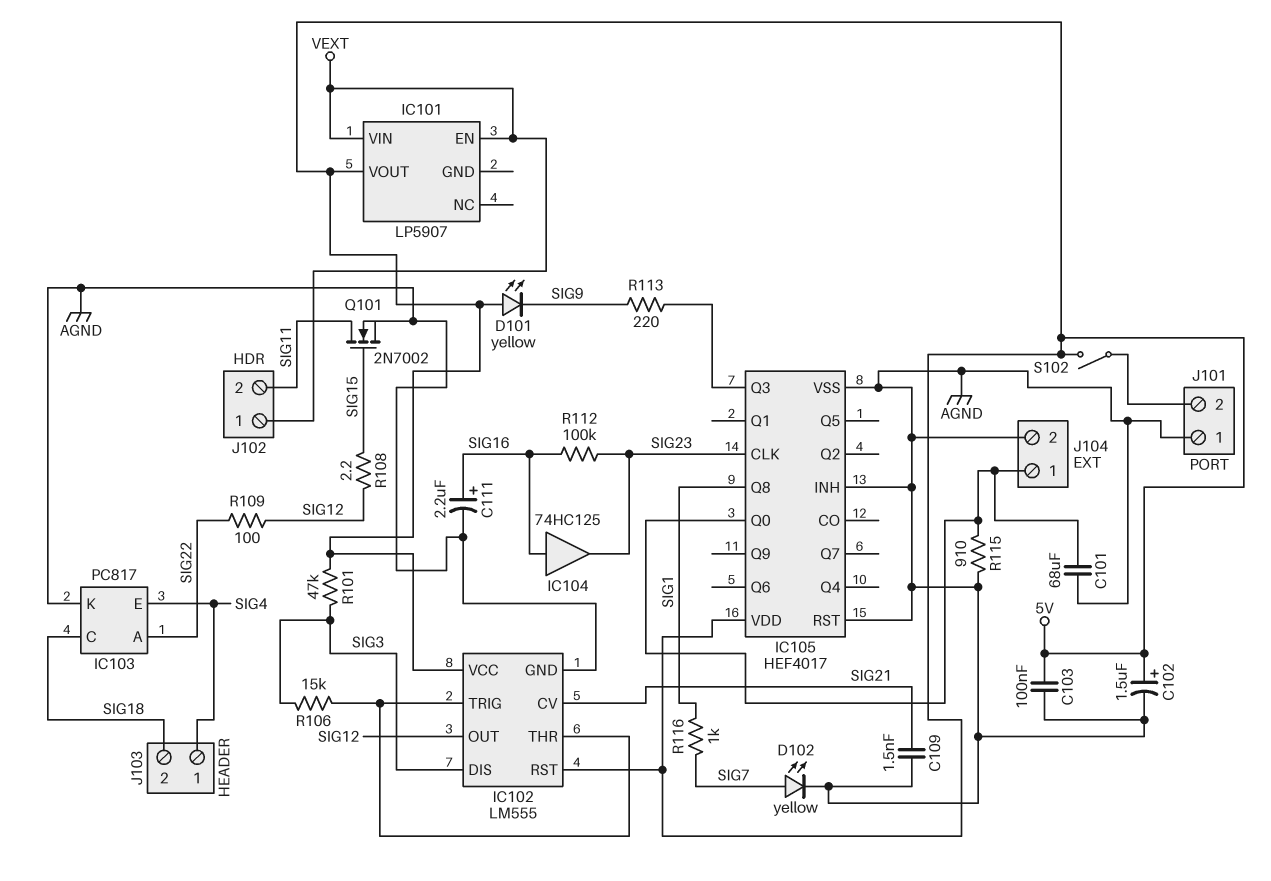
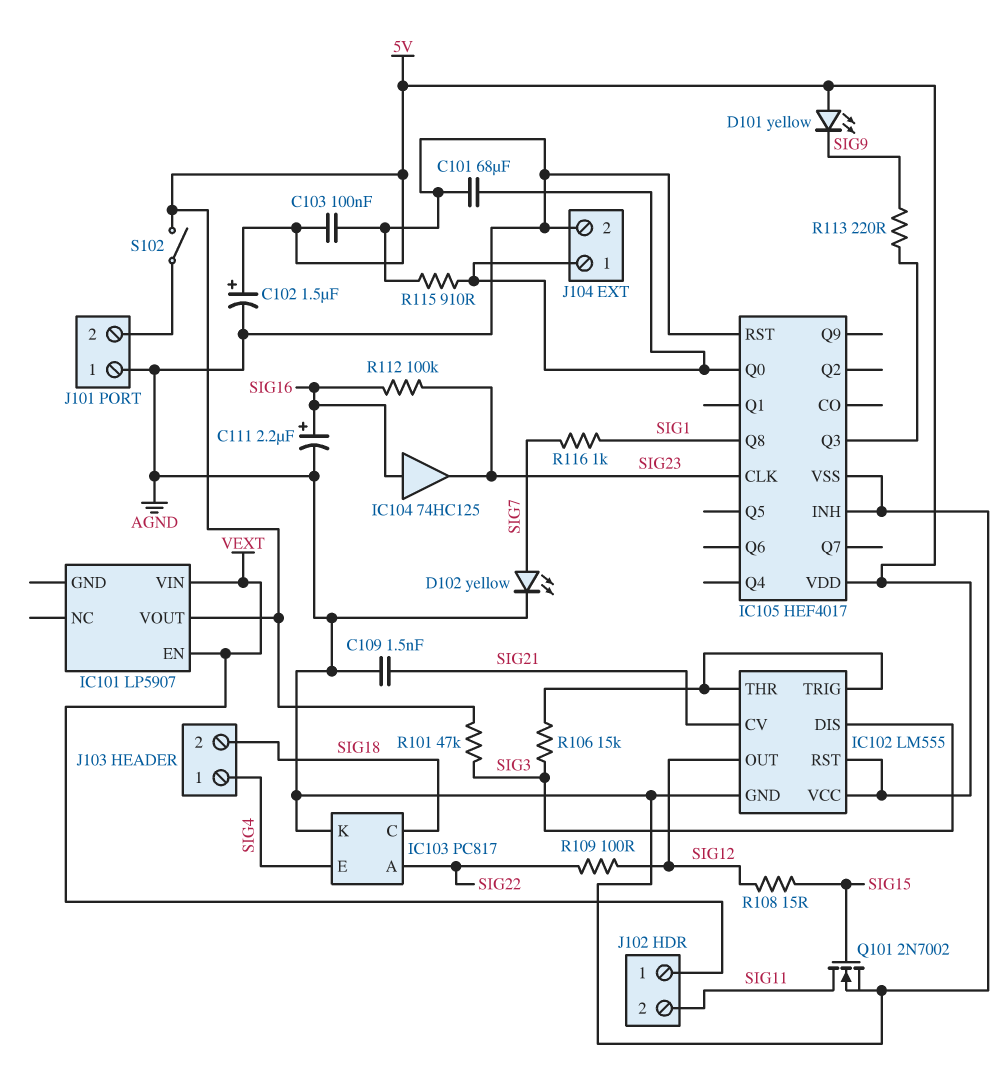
R108: 2.2 (SIG12, SIG15) -> 15 (SIG12, SIG15)

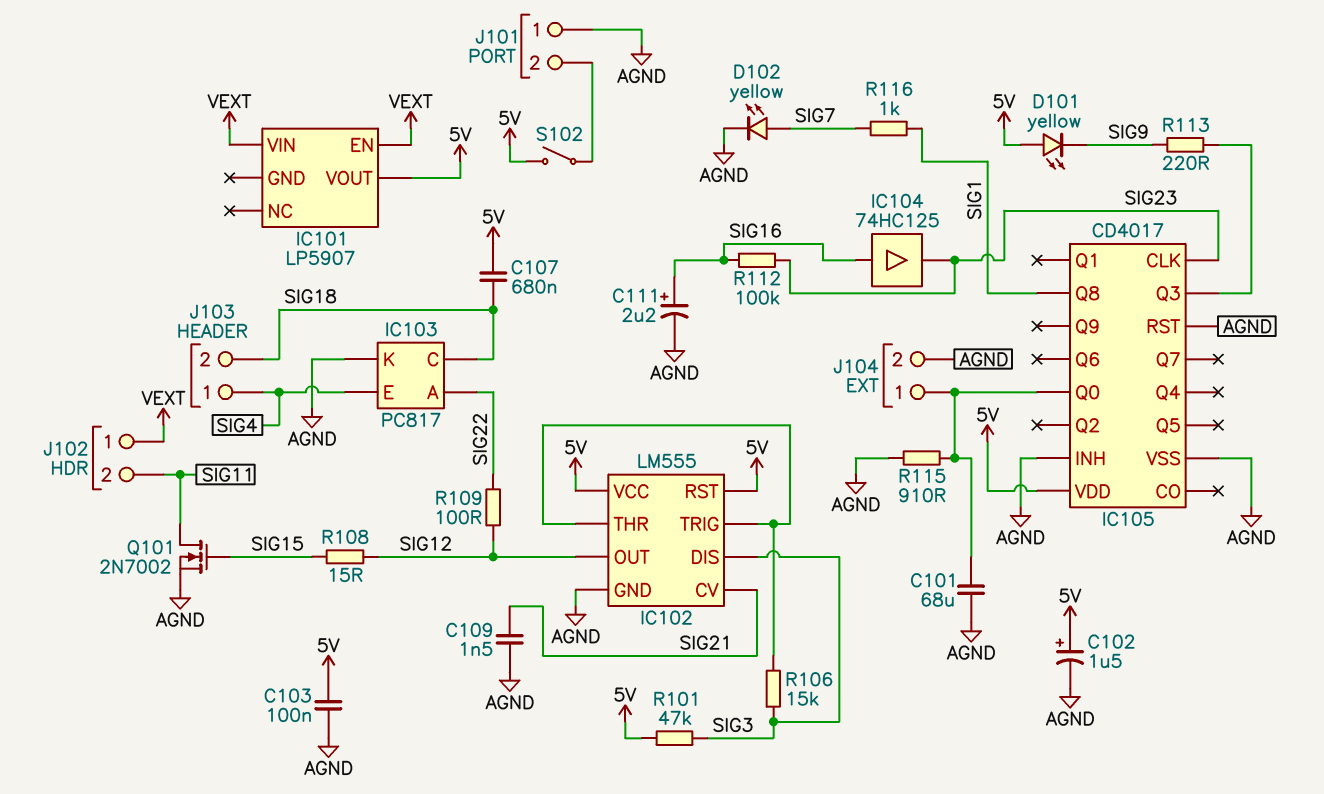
C107: none -> 680nF (5V, SIG18)
IC105: HEF4017 -> CD4017

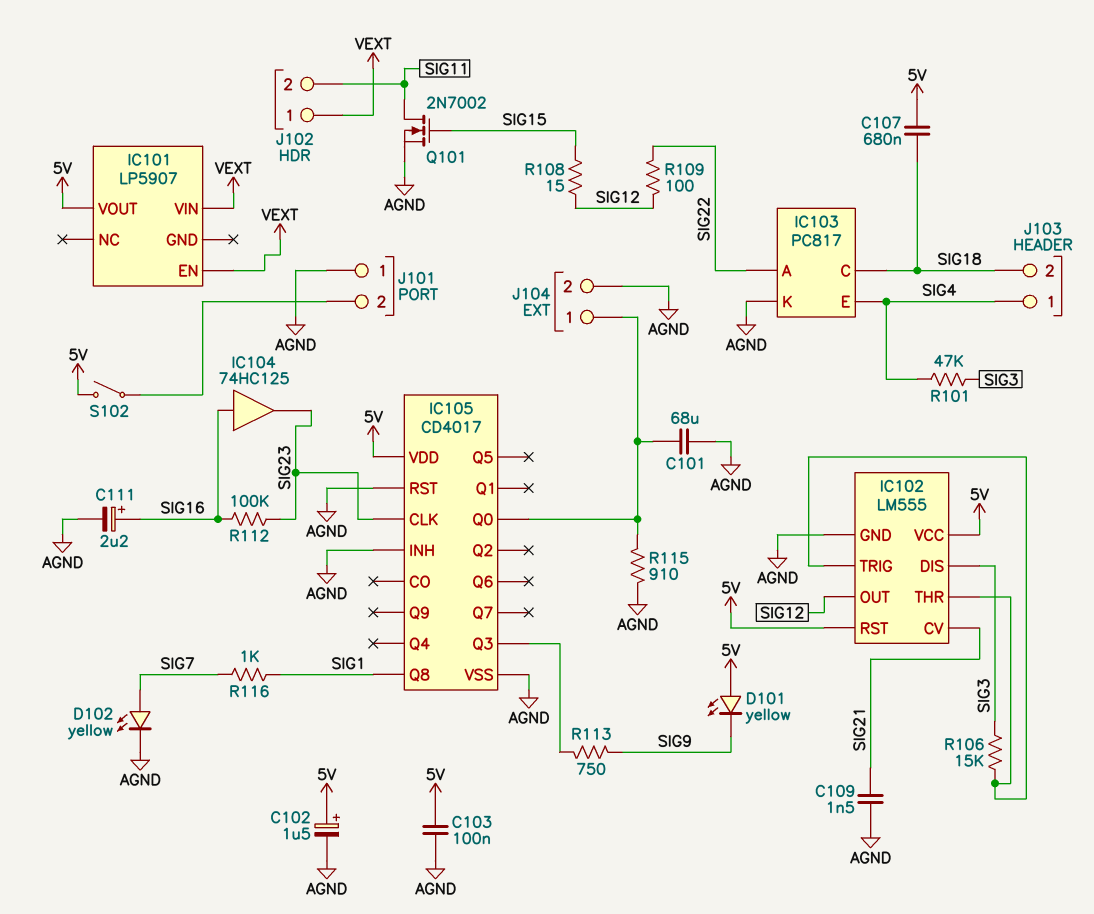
R101: 47k (5V, SIG3) -> 47k (SIG3, SIG4)
R113: 220 (IC105/Q3, SIG9) -> 750 (IC105/Q3, SIG9)

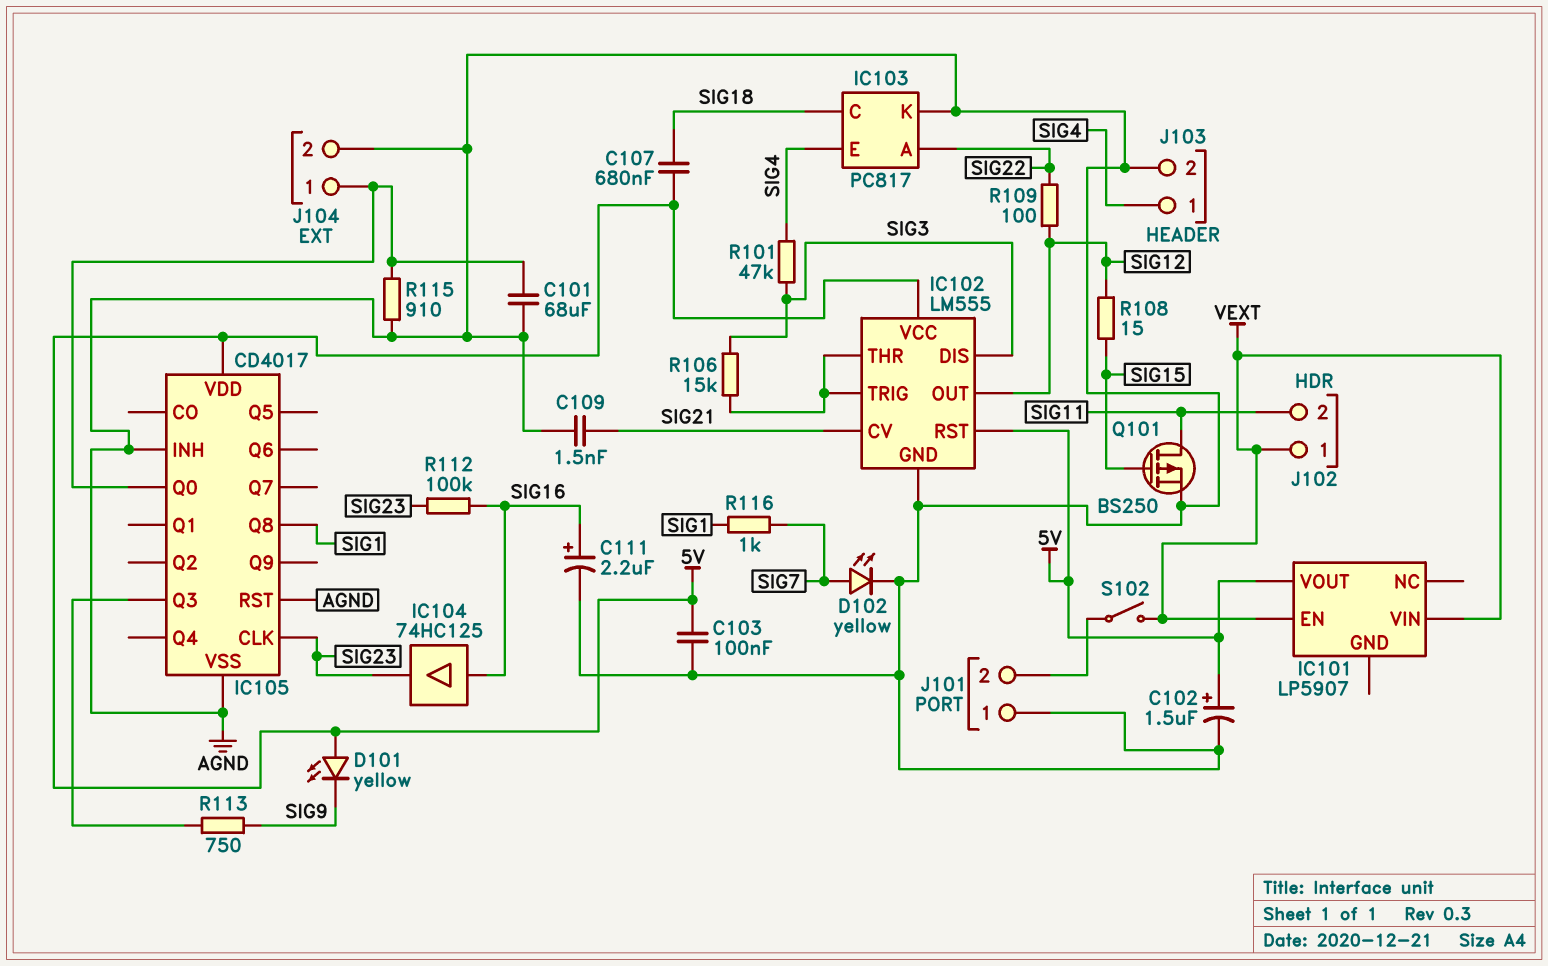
J103 pin 2: SIG18 -> AGND
Q101: NMOS 2N7002 (G SIG15, D SIG11, S AGND) -> PMOS BS250 (G SIG15, D SIG11, S AGND)
S102: switch (5V, J101/2) -> switch (J101/2, VEXT)

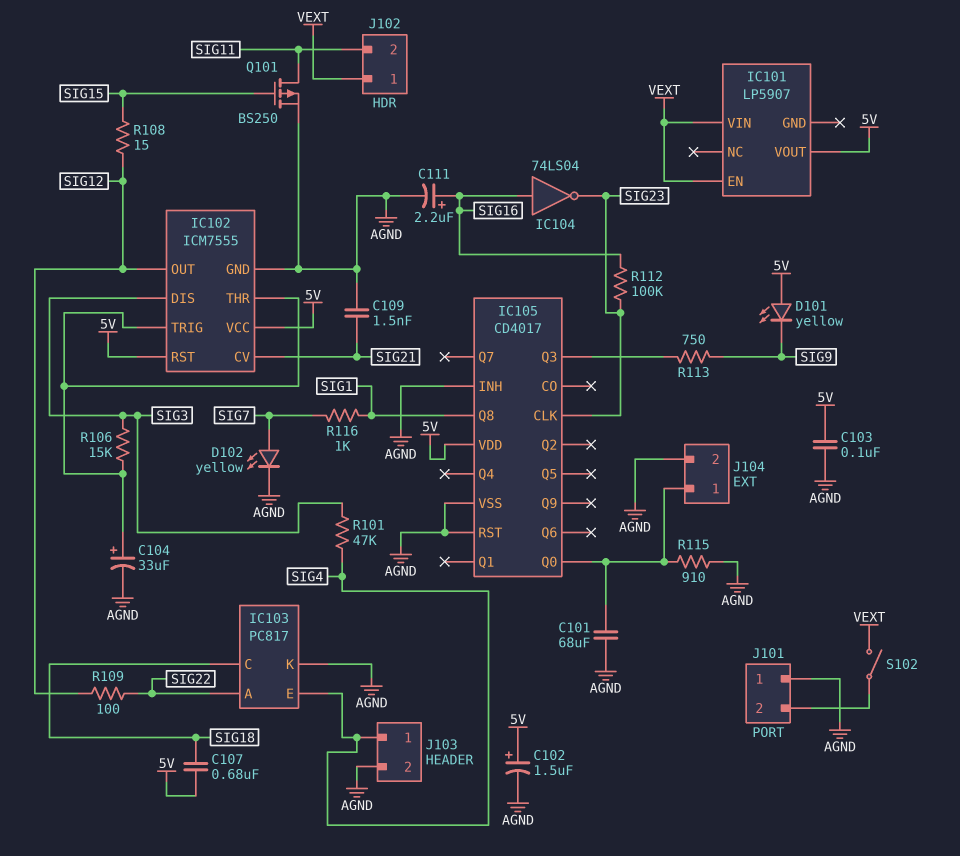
C104: none -> 33uF (plus IC102/THR, minus AGND)
IC102: LM555 -> ICM7555
IC104: buffer 74HC125 (in SIG16, out SIG23) -> NOT 74LS04 (in SIG16, out SIG23)

